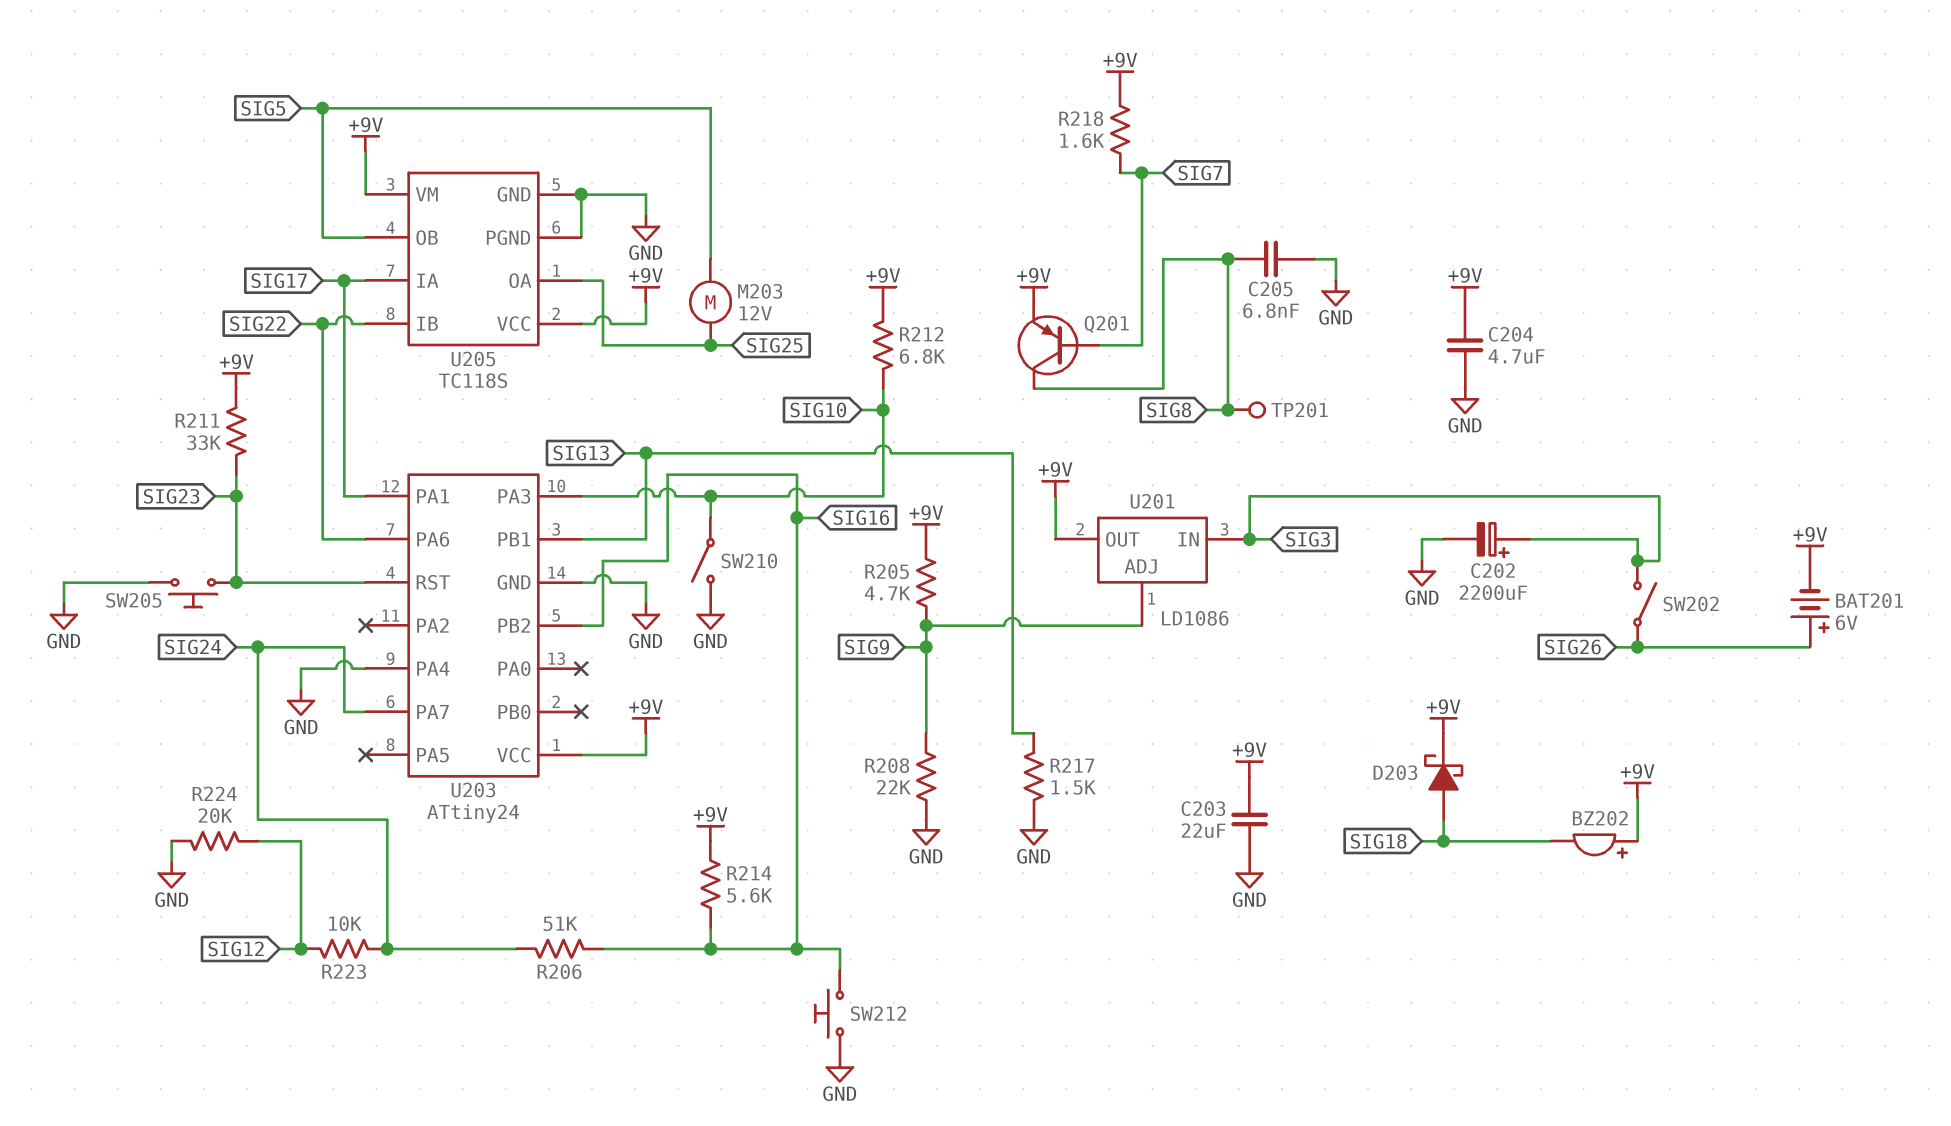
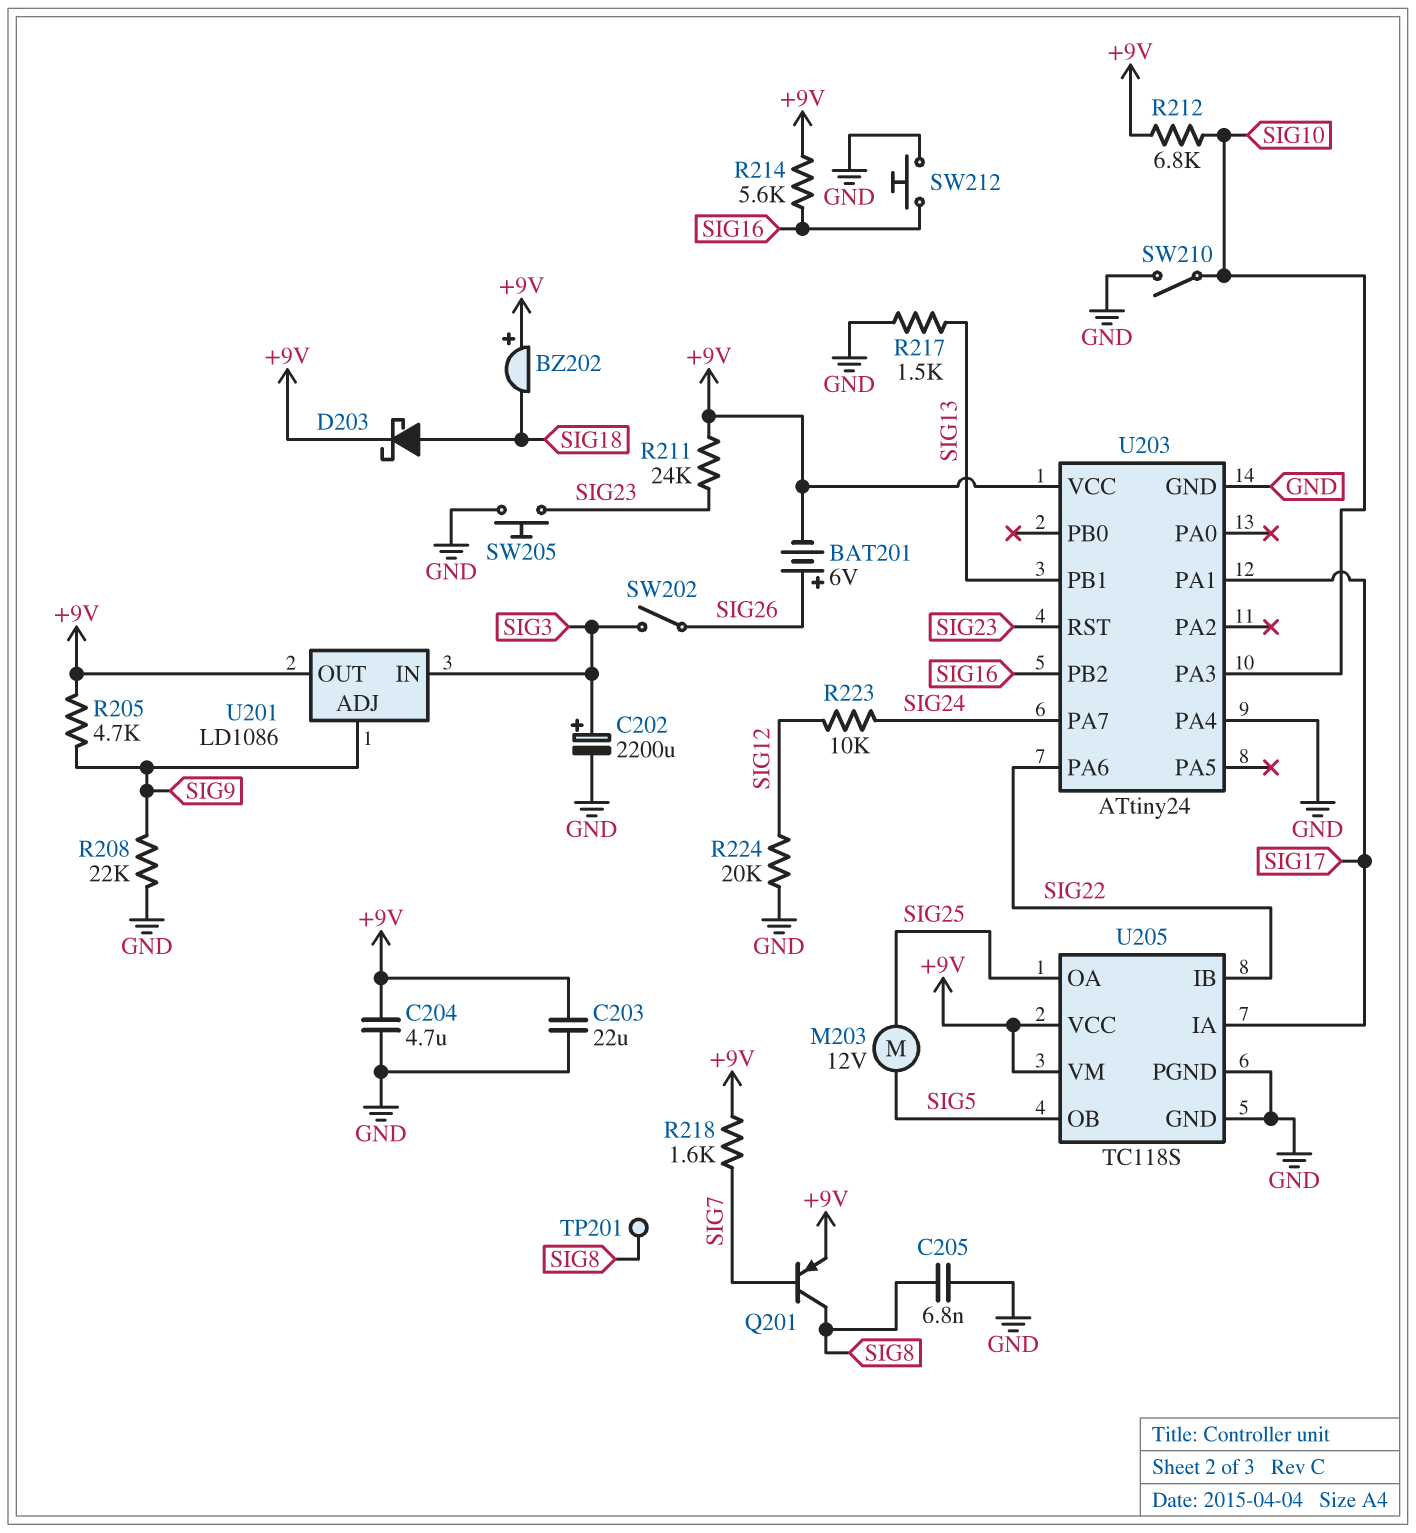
R206: 51k (SIG16, SIG24) -> none
R211: 33k (+9V, SIG23) -> 24k (+9V, SIG23)

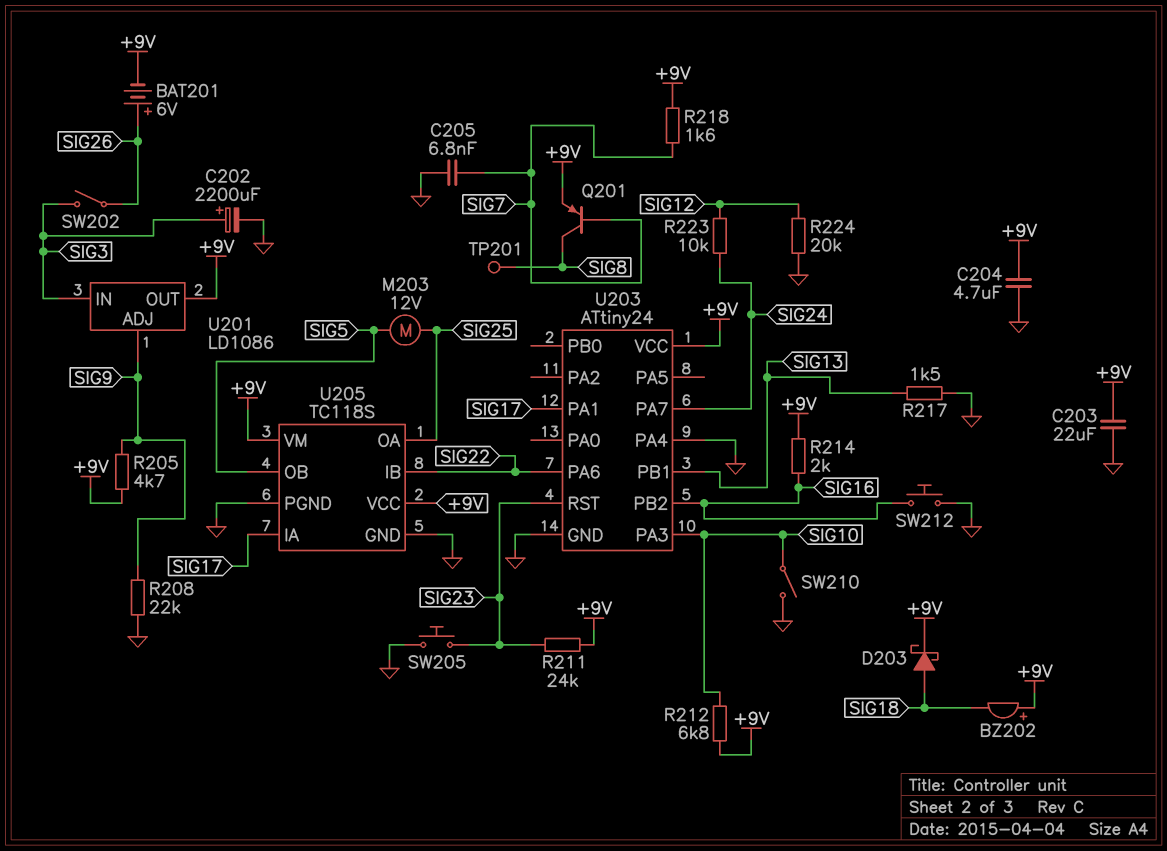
C205: 6.8nF (GND, SIG8) -> 6.8nF (GND, SIG7)
R214: 5.6k (+9V, SIG16) -> 2k (+9V, SIG16)

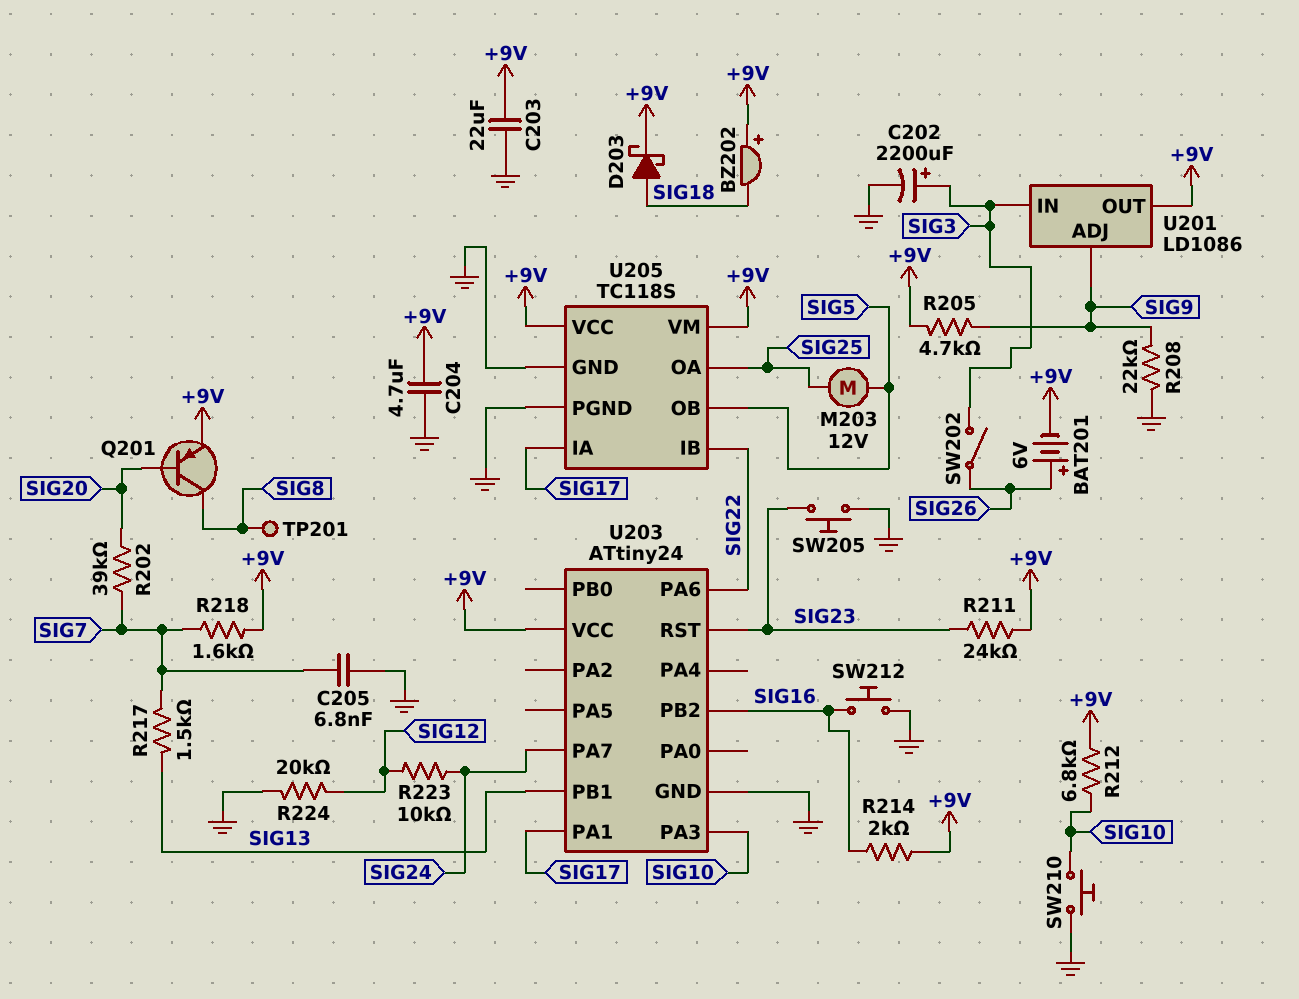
Q201: PNP (B SIG7, C SIG8, E +9V) -> PNP (B SIG20, C SIG8, E +9V)
R202: none -> 39k (SIG7, SIG20)
R217: 1.5k (GND, SIG13) -> 1.5k (SIG7, SIG13)
SW210: switch (GND, SIG10) -> button (GND, SIG10)
U203 pin PA4: GND -> none

